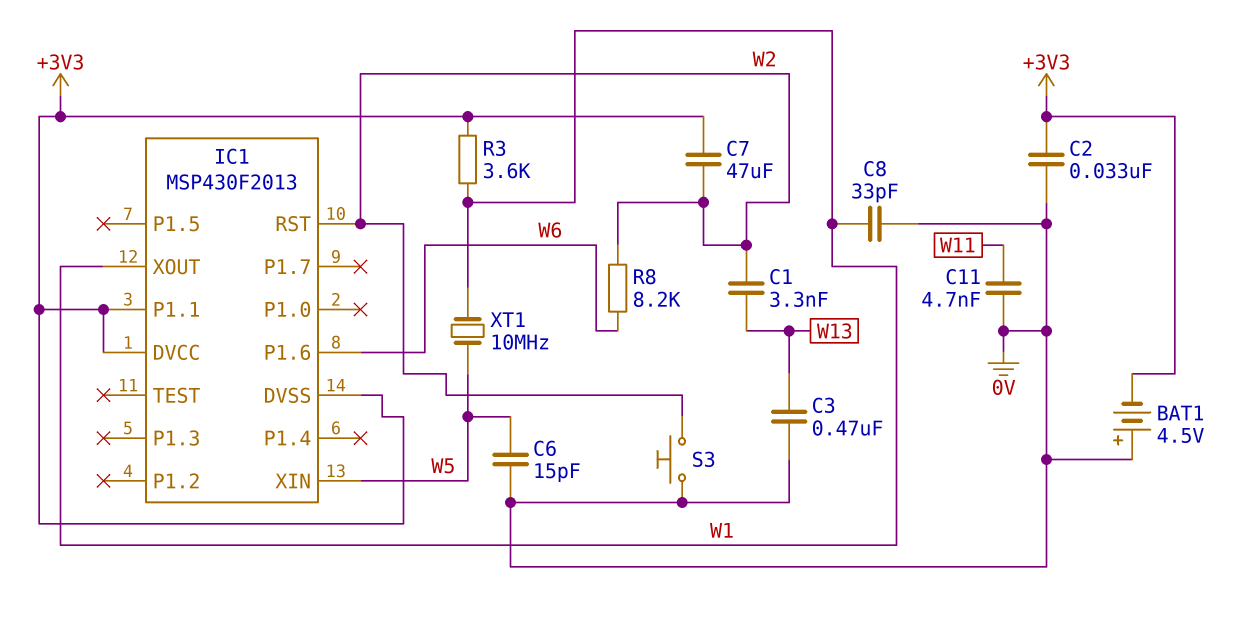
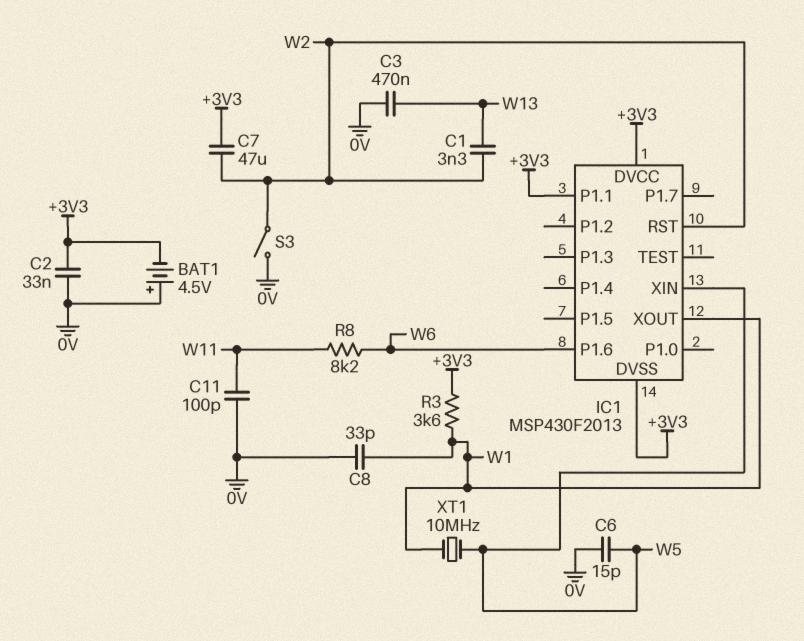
C11: 4.7nF (0V, W11) -> 100pF (0V, W11)
R8: 8.2k (W2, W6) -> 8.2k (W6, W11)
S3: button (0V, W2) -> switch (0V, W2)

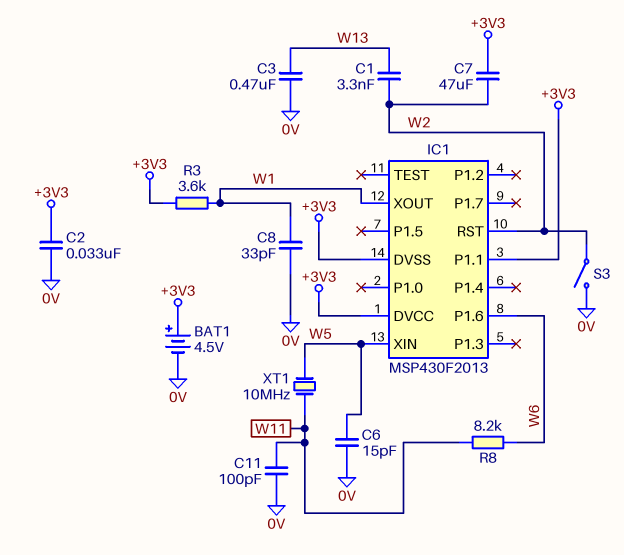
BAT1: 4.5V (plus 0V, minus +3V3) -> 4.5V (plus +3V3, minus 0V)
XT1: 10MHz (W1, W5) -> 10MHz (W5, W11)

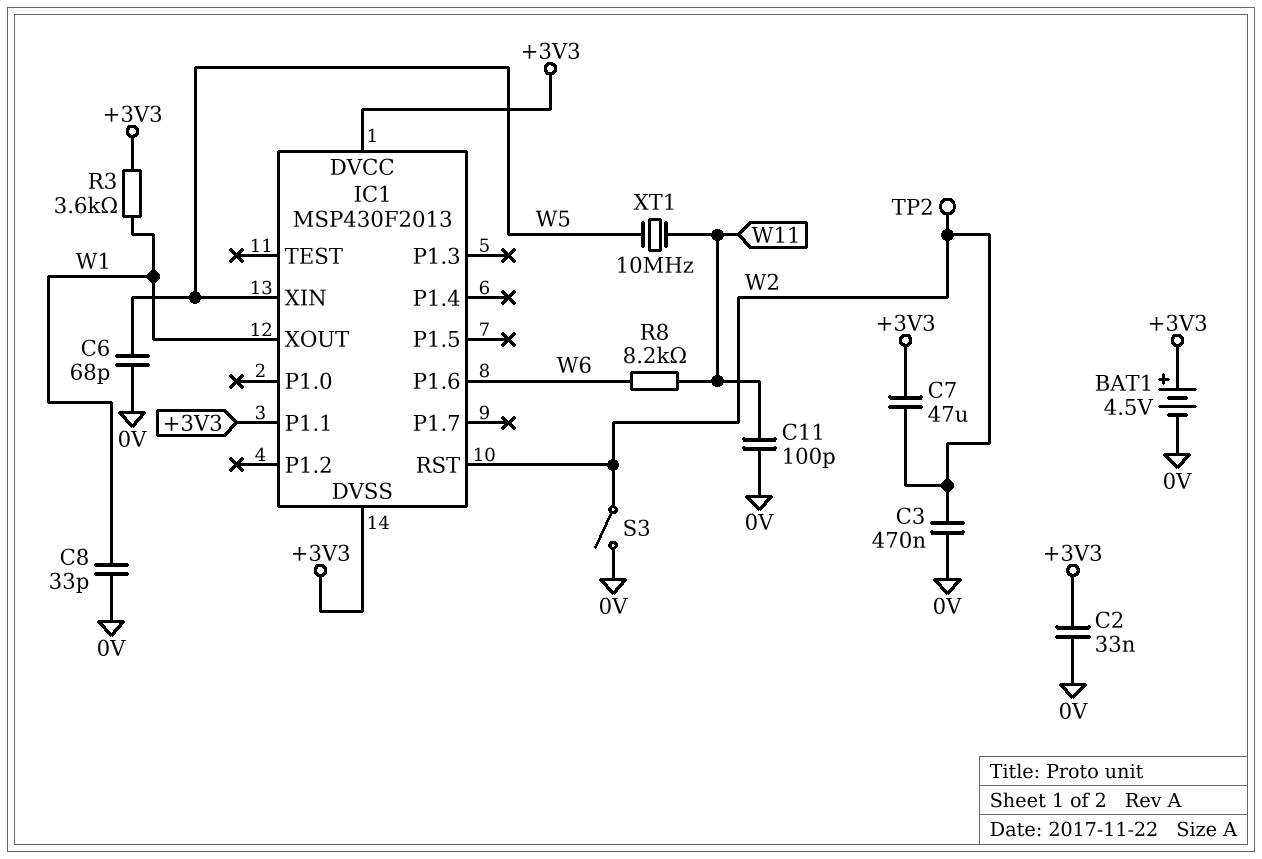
C1: 3.3nF (W2, W13) -> none
C3: 470nF (0V, W13) -> 470nF (0V, W2)
C6: 15pF (0V, W5) -> 68pF (0V, W5)
TP2: none -> test point (W2)

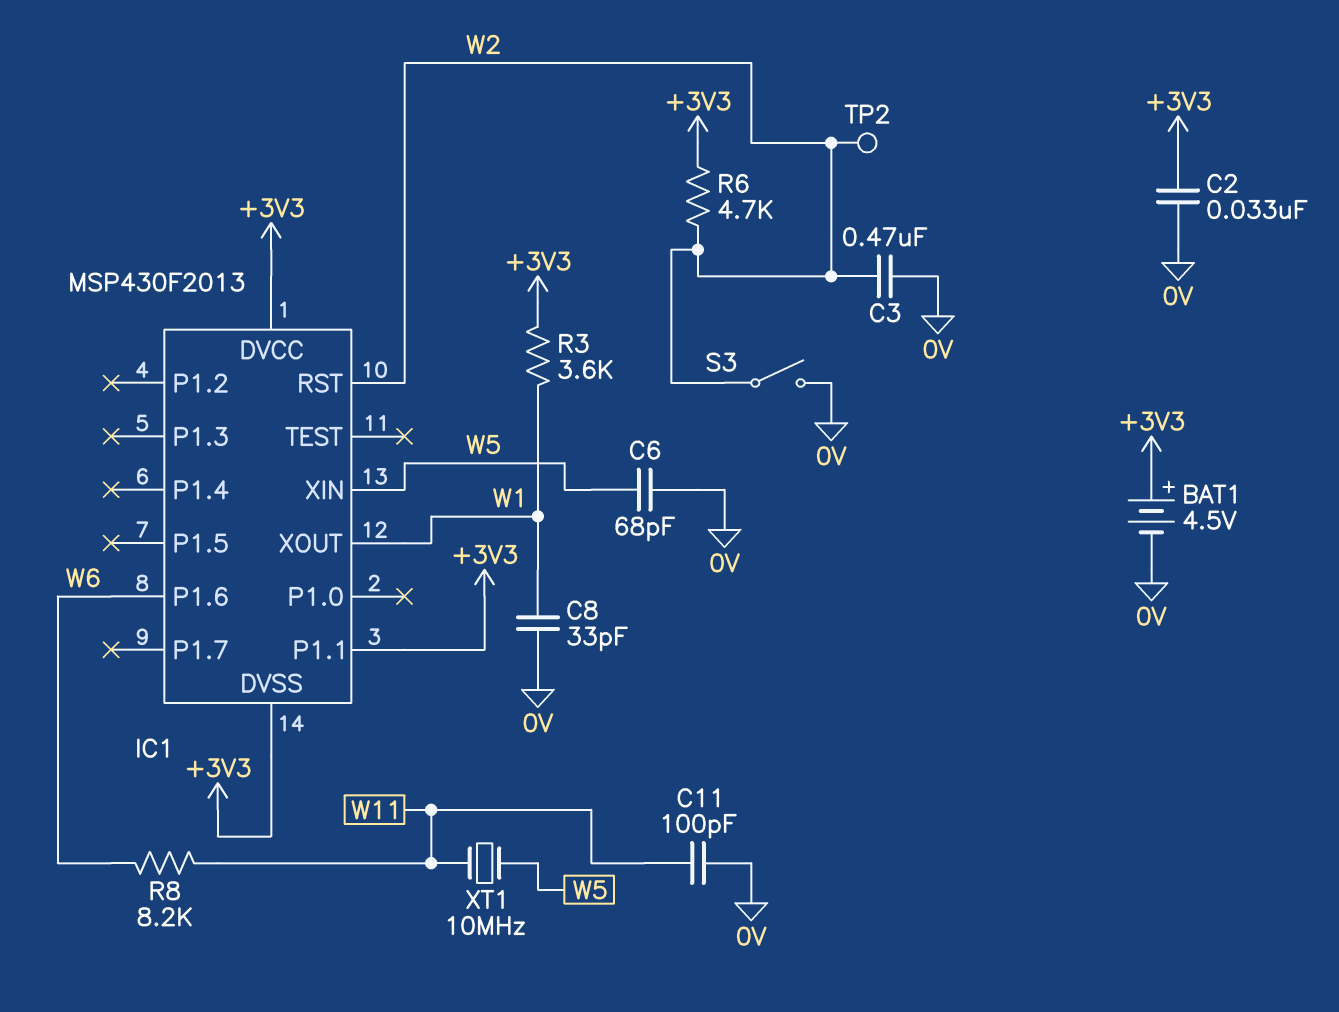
C7: 47uF (+3V3, W2) -> none
R6: none -> 4.7k (+3V3, W2)

